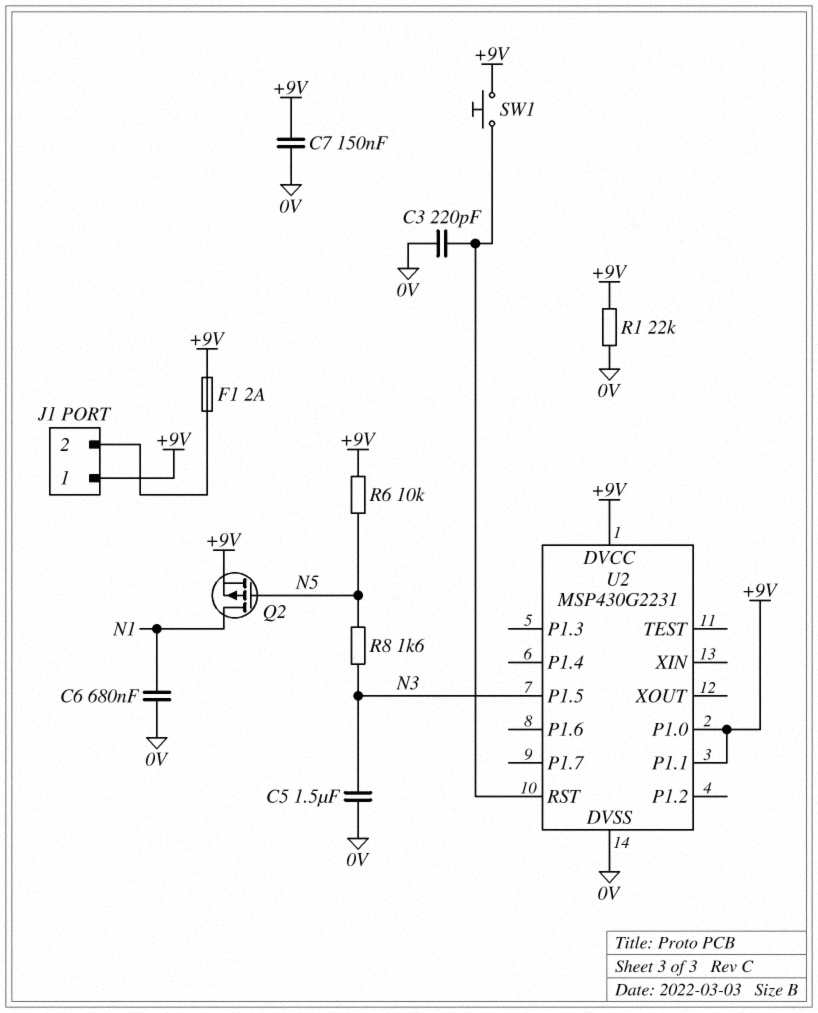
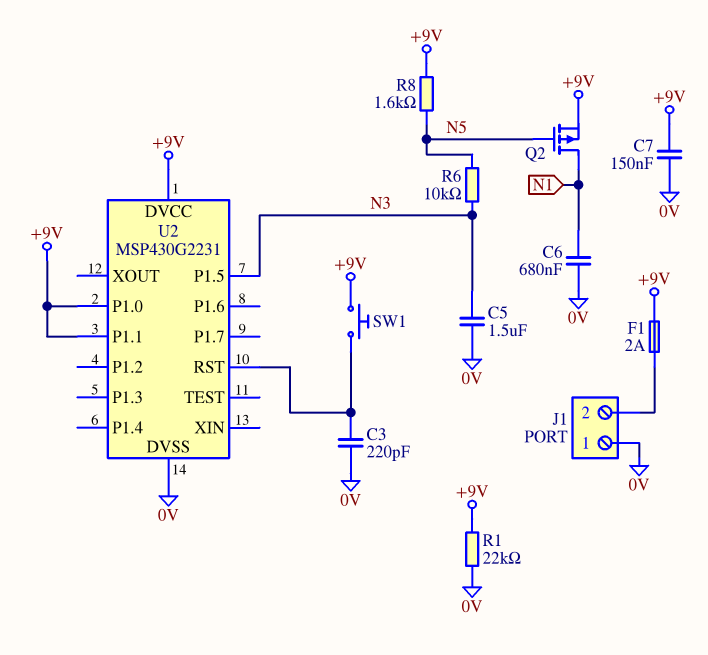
J1 pin 1: +9V -> 0V
R6: 10k (+9V, N5) -> 10k (N3, N5)
R8: 1.6k (N3, N5) -> 1.6k (+9V, N5)

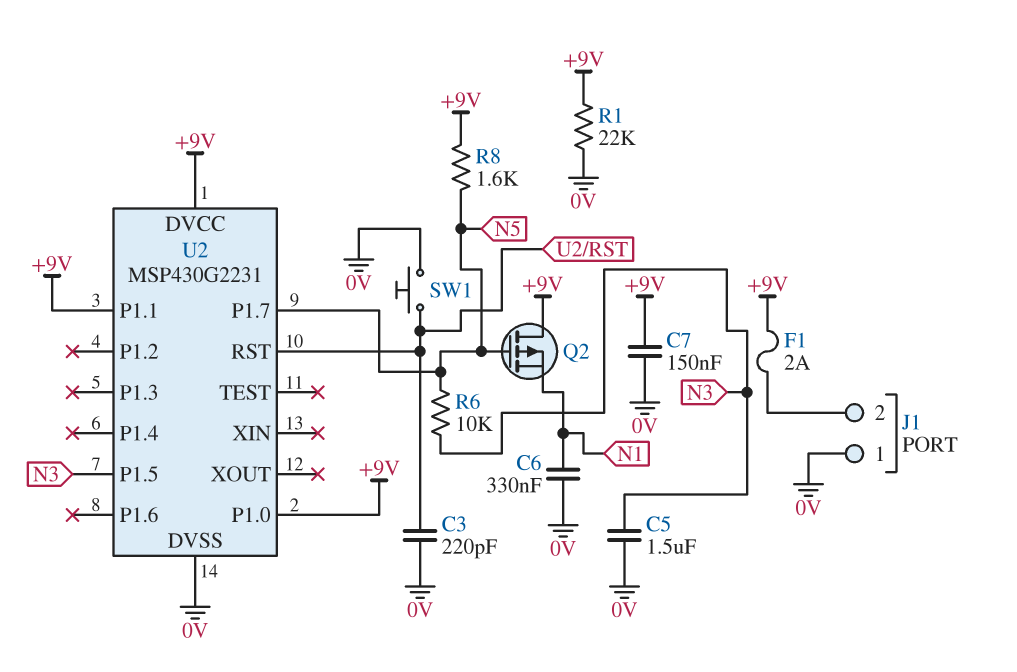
C6: 680nF (0V, N1) -> 330nF (0V, N1)
Q2: PMOS (G N5, D N1, S +9V) -> PMOS (G N5, D +9V, S N1)
SW1: button (+9V, U2/RST) -> button (0V, U2/RST)
U2 pin P1.7: none -> N5

